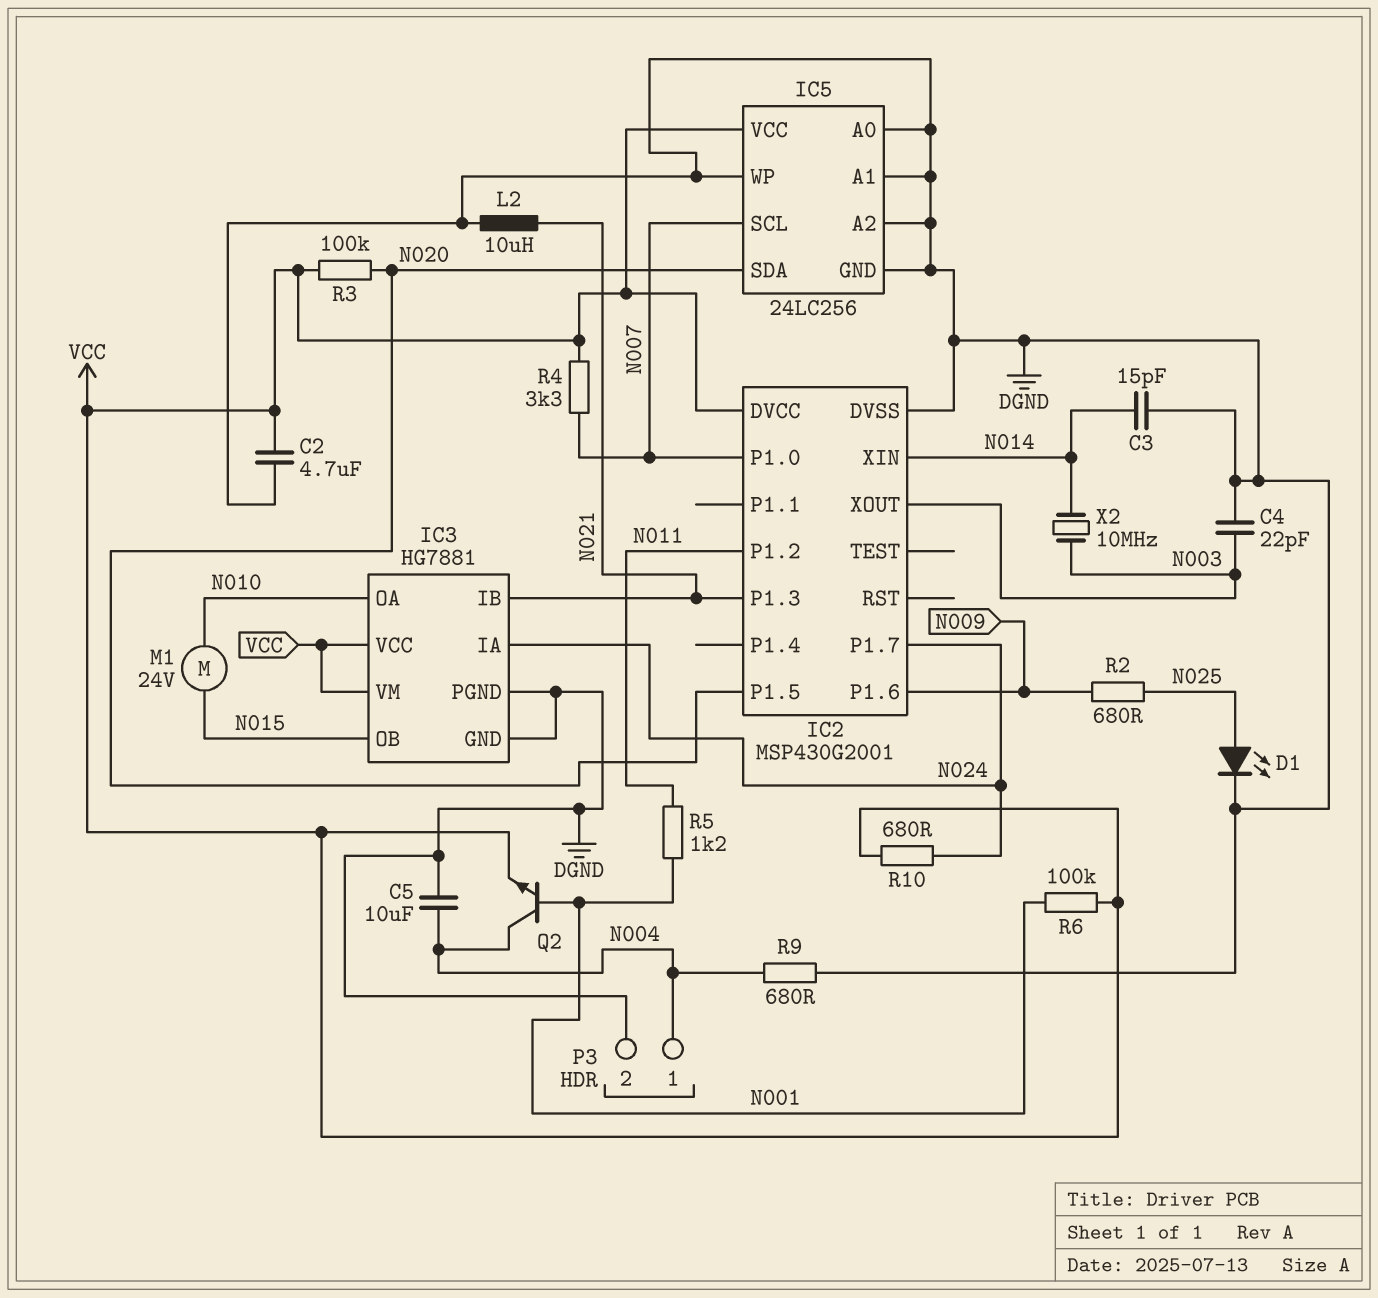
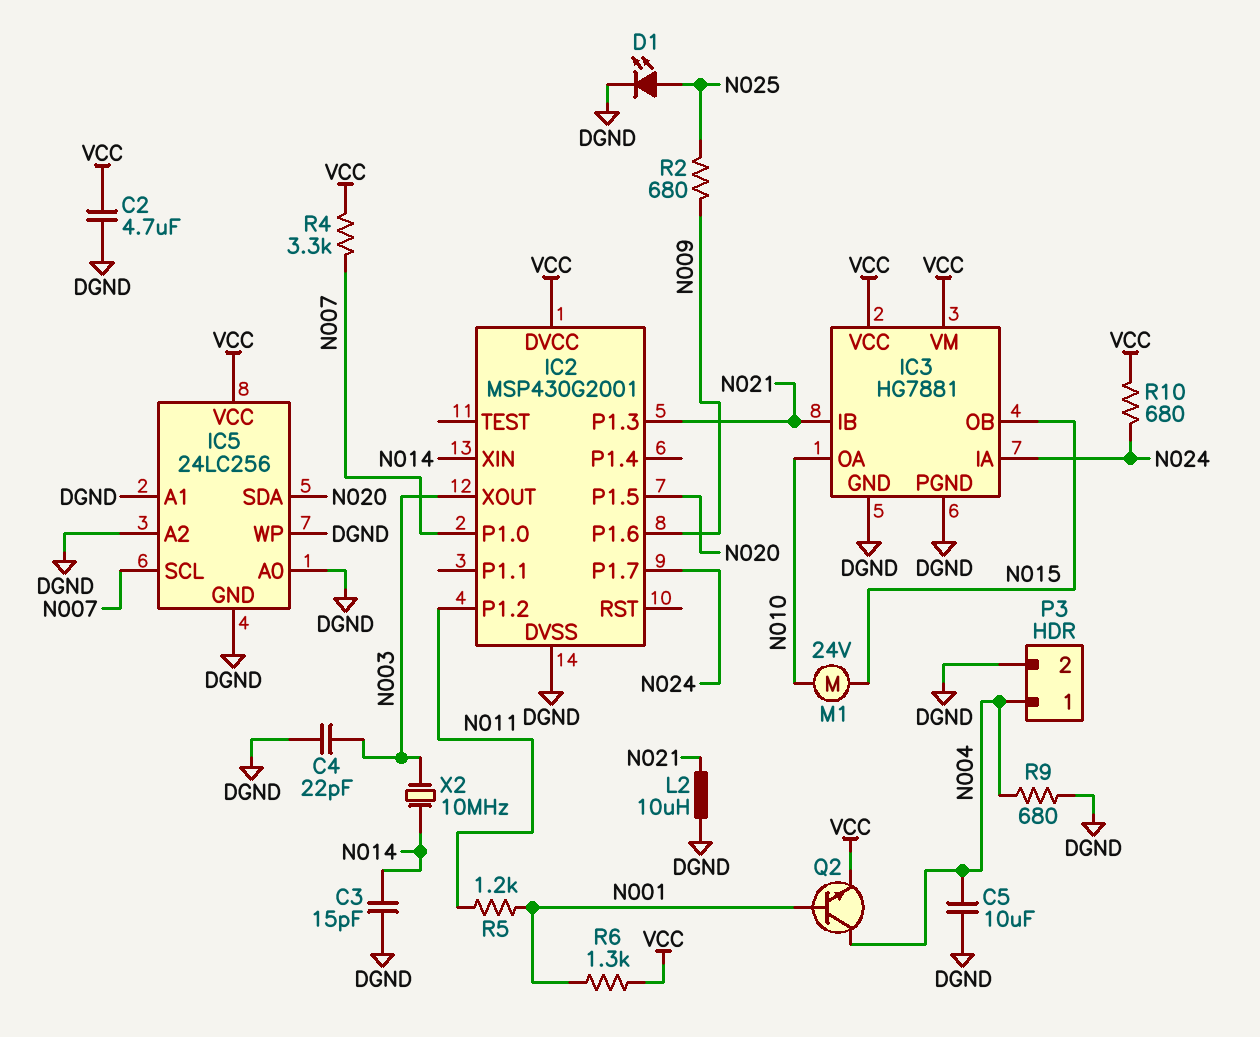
R3: 100k (N020, VCC) -> none
R6: 100k (N001, VCC) -> 1.3k (N001, VCC)

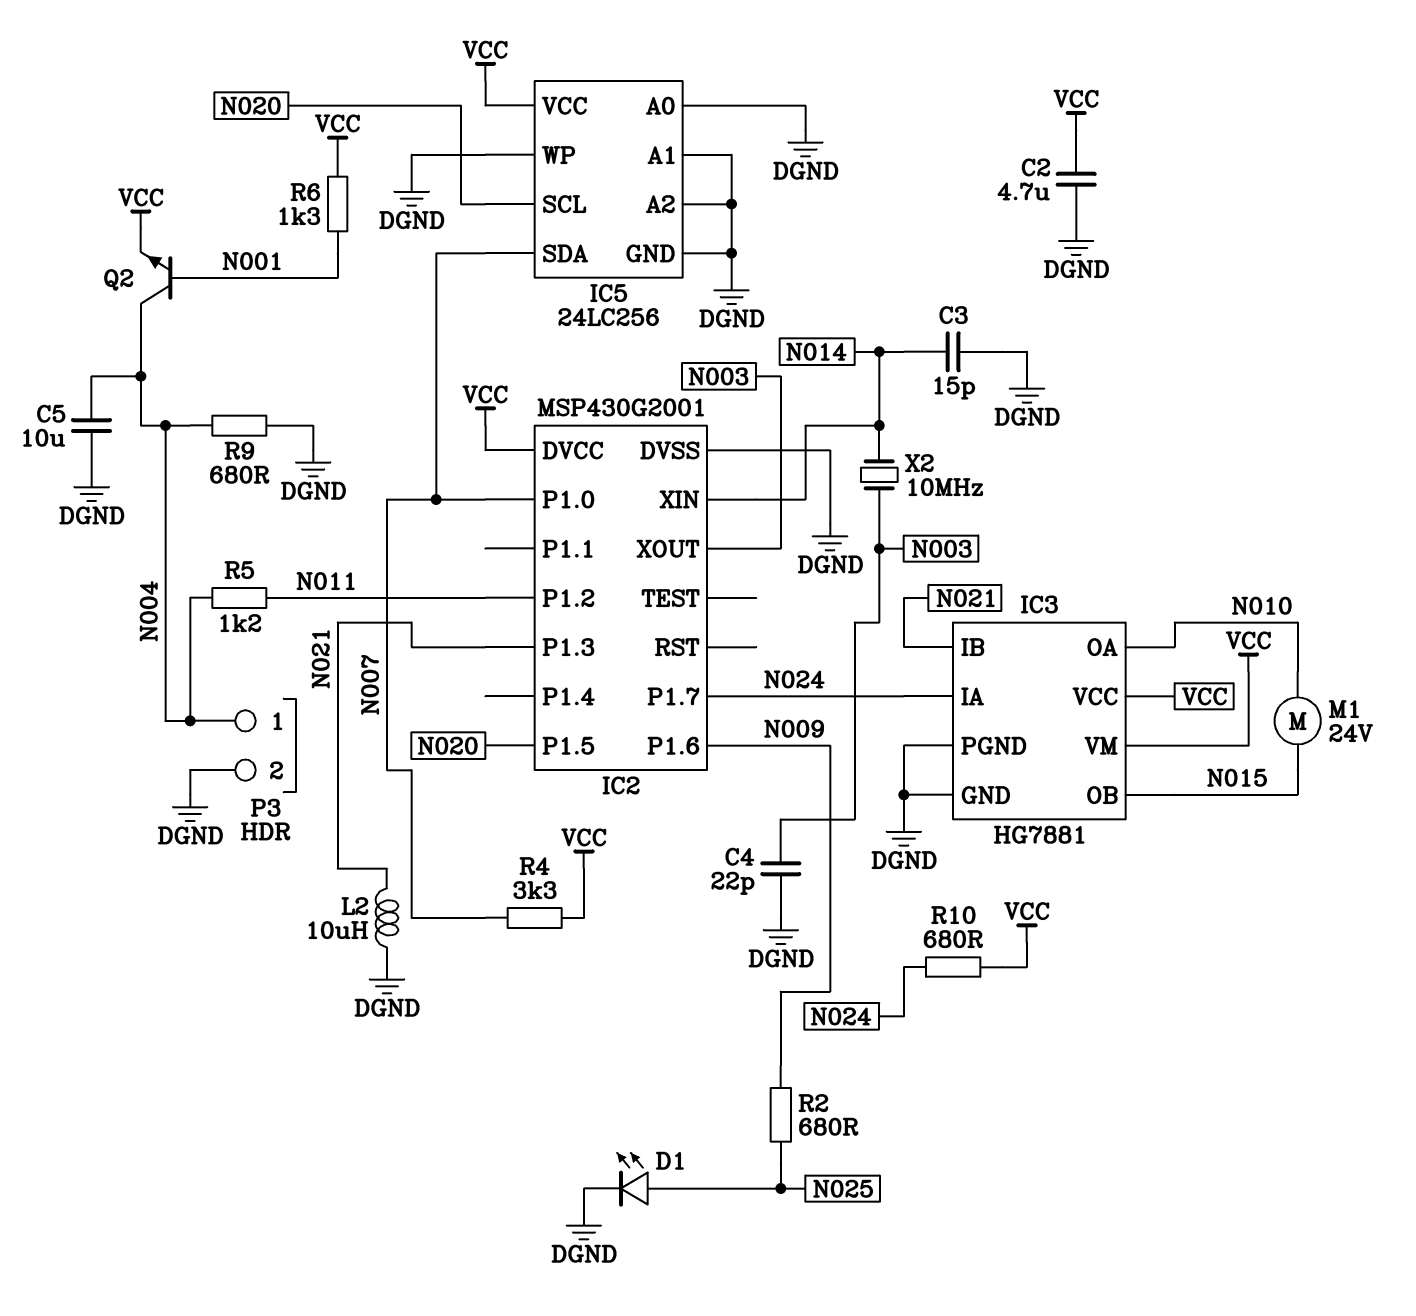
IC5 pin SCL: N007 -> N020
IC5 pin SDA: N020 -> N007
R5: 1.2k (N001, N011) -> 1.2k (N004, N011)

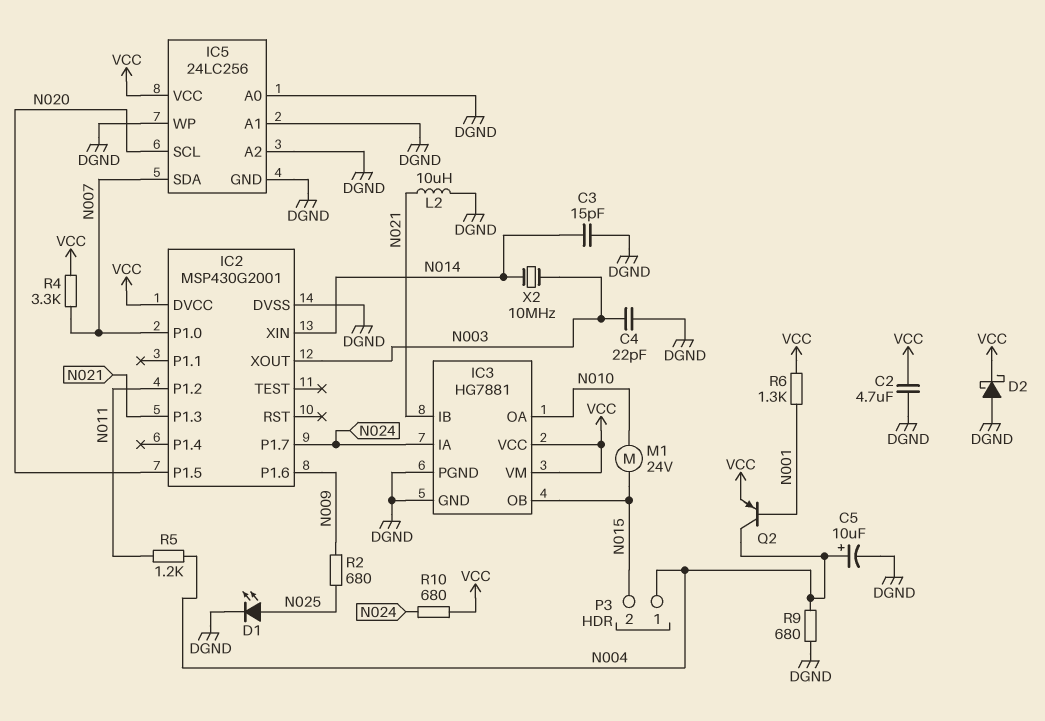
C5: 10uF (DGND, N004) -> 10uF (plus N004, minus DGND)
D2: none -> schottky (A DGND, K VCC)
P3 pin 2: DGND -> N015
Q2: NPN (B N001, C N004, E VCC) -> PNP (B N001, C N004, E VCC)

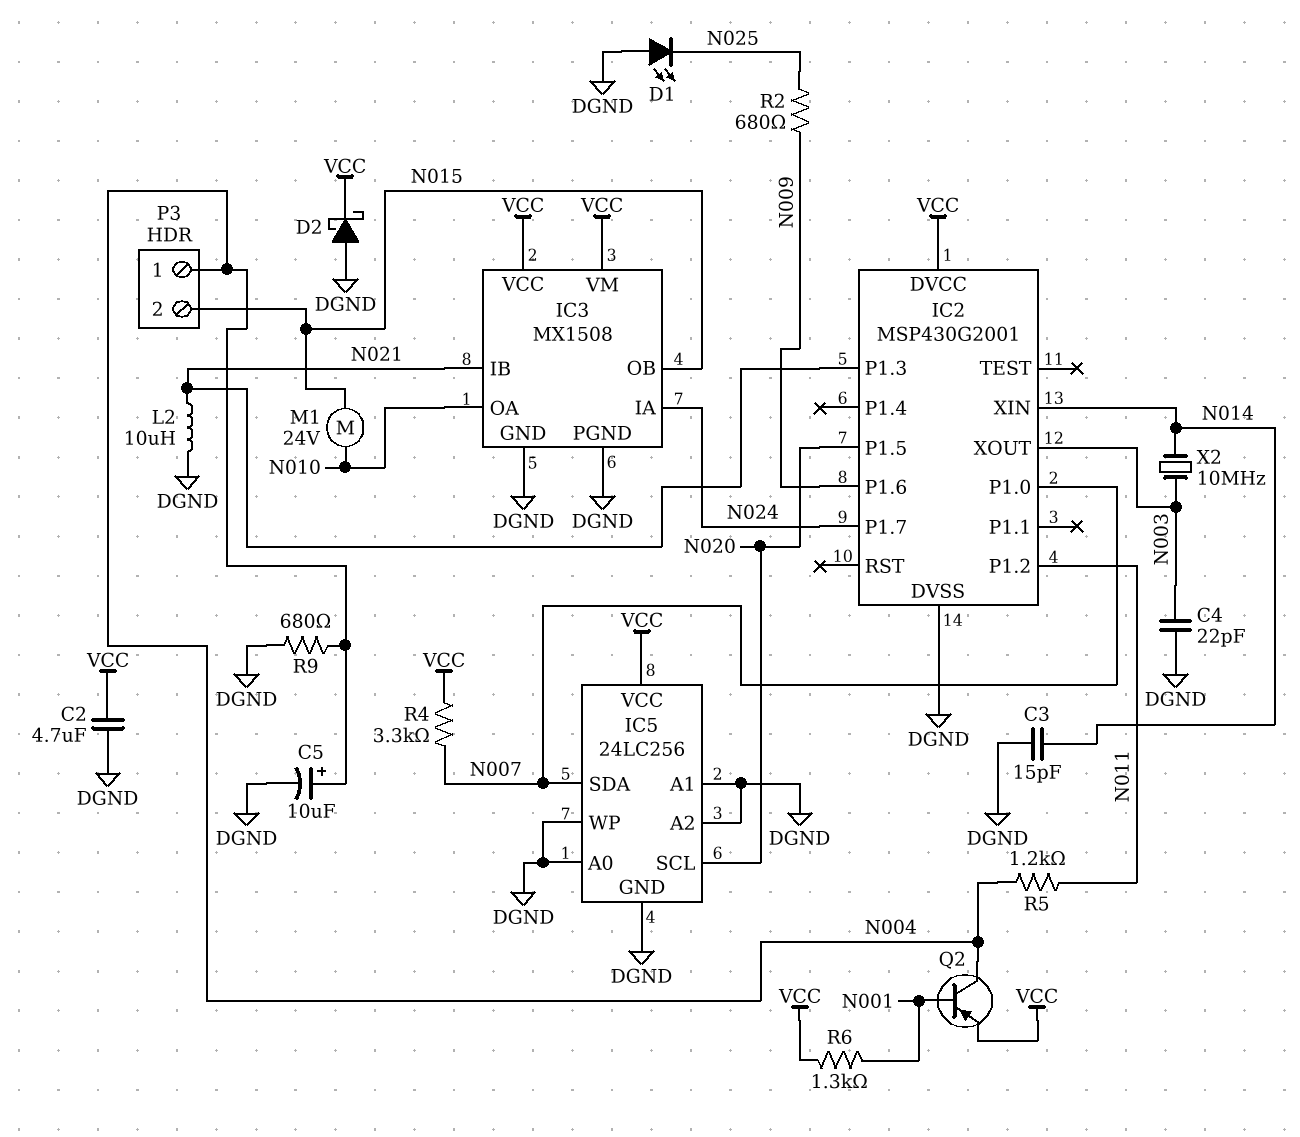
D1: LED (A N025, K DGND) -> LED (A DGND, K N025)
IC3: HG7881 -> MX1508
R10: 680 (N024, VCC) -> none

